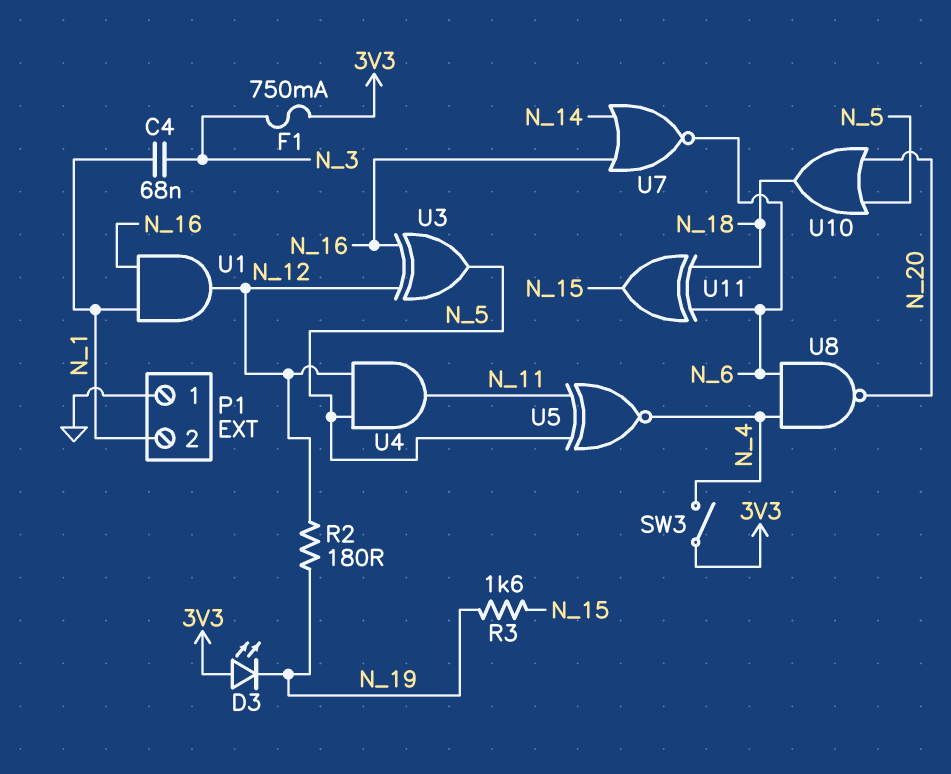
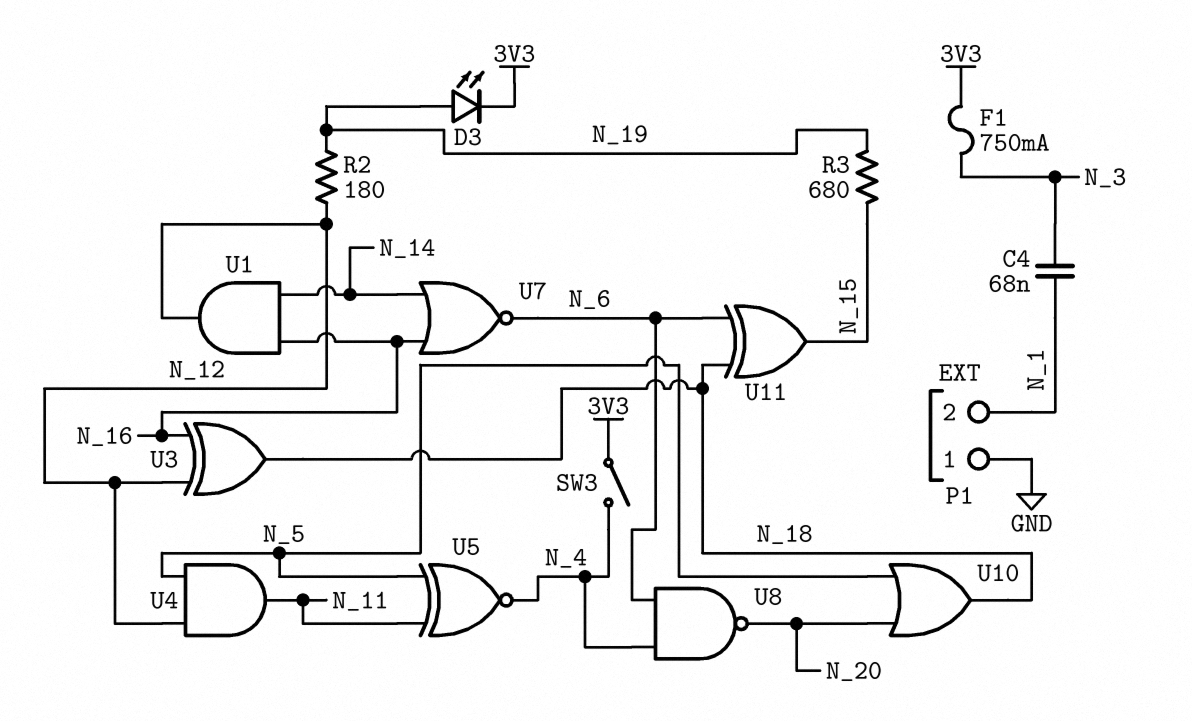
D3: LED (A 3V3, K N_19) -> LED (A N_19, K 3V3)
R3: 1.6k (N_15, N_19) -> 680 (N_15, N_19)
U1: AND (in N_1, in N_16, out N_12) -> AND (in N_14, in N_16, out N_12)
U3: XOR (in N_12, in N_16, out N_5) -> XOR (in N_12, in N_16, out N_18)

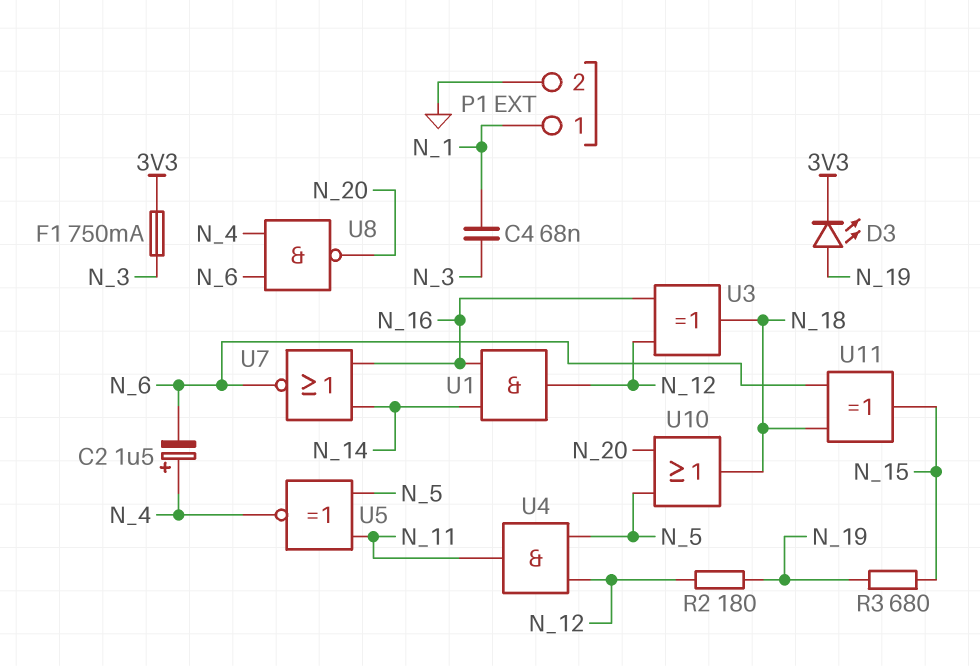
C2: none -> 1.5uF (plus N_4, minus N_6)
P1 pin 1: GND -> N_1
P1 pin 2: N_1 -> GND
SW3: switch (3V3, N_4) -> none

